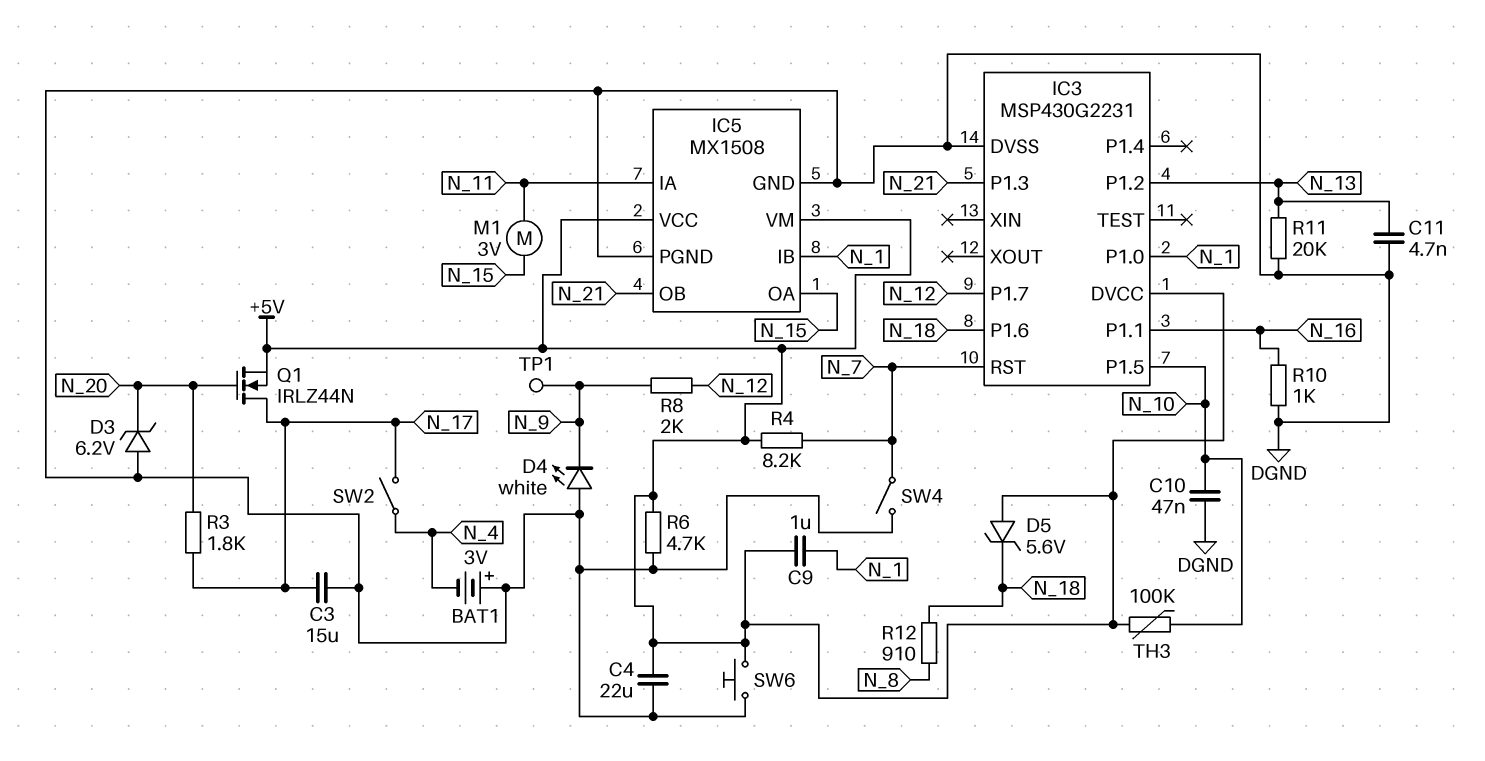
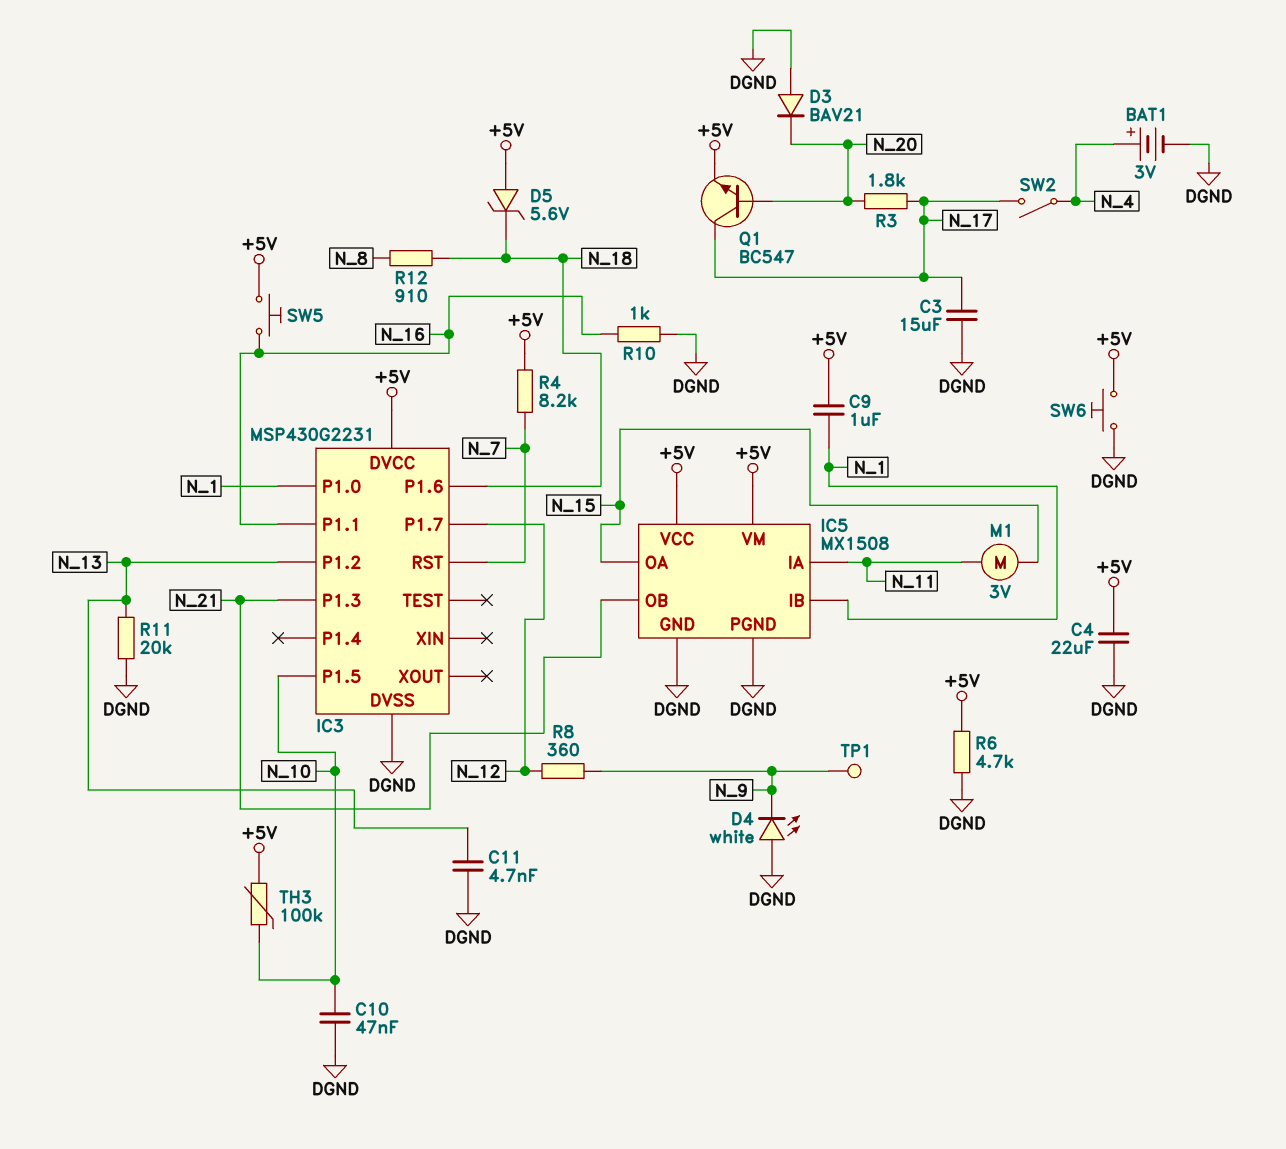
BAT1: 3V (plus DGND, minus N_4) -> 3V (plus N_4, minus DGND)
D3: zener 6.2V (A DGND, K N_20) -> diode BAV21 (A DGND, K N_20)
Q1: NMOS IRLZ44N (G N_20, D N_17, S +5V) -> NPN BC547 (B N_20, C N_17, E +5V)
R8: 2k (N_9, N_12) -> 360 (N_9, N_12)
SW4: switch (DGND, N_7) -> none
SW5: none -> button (+5V, N_16)

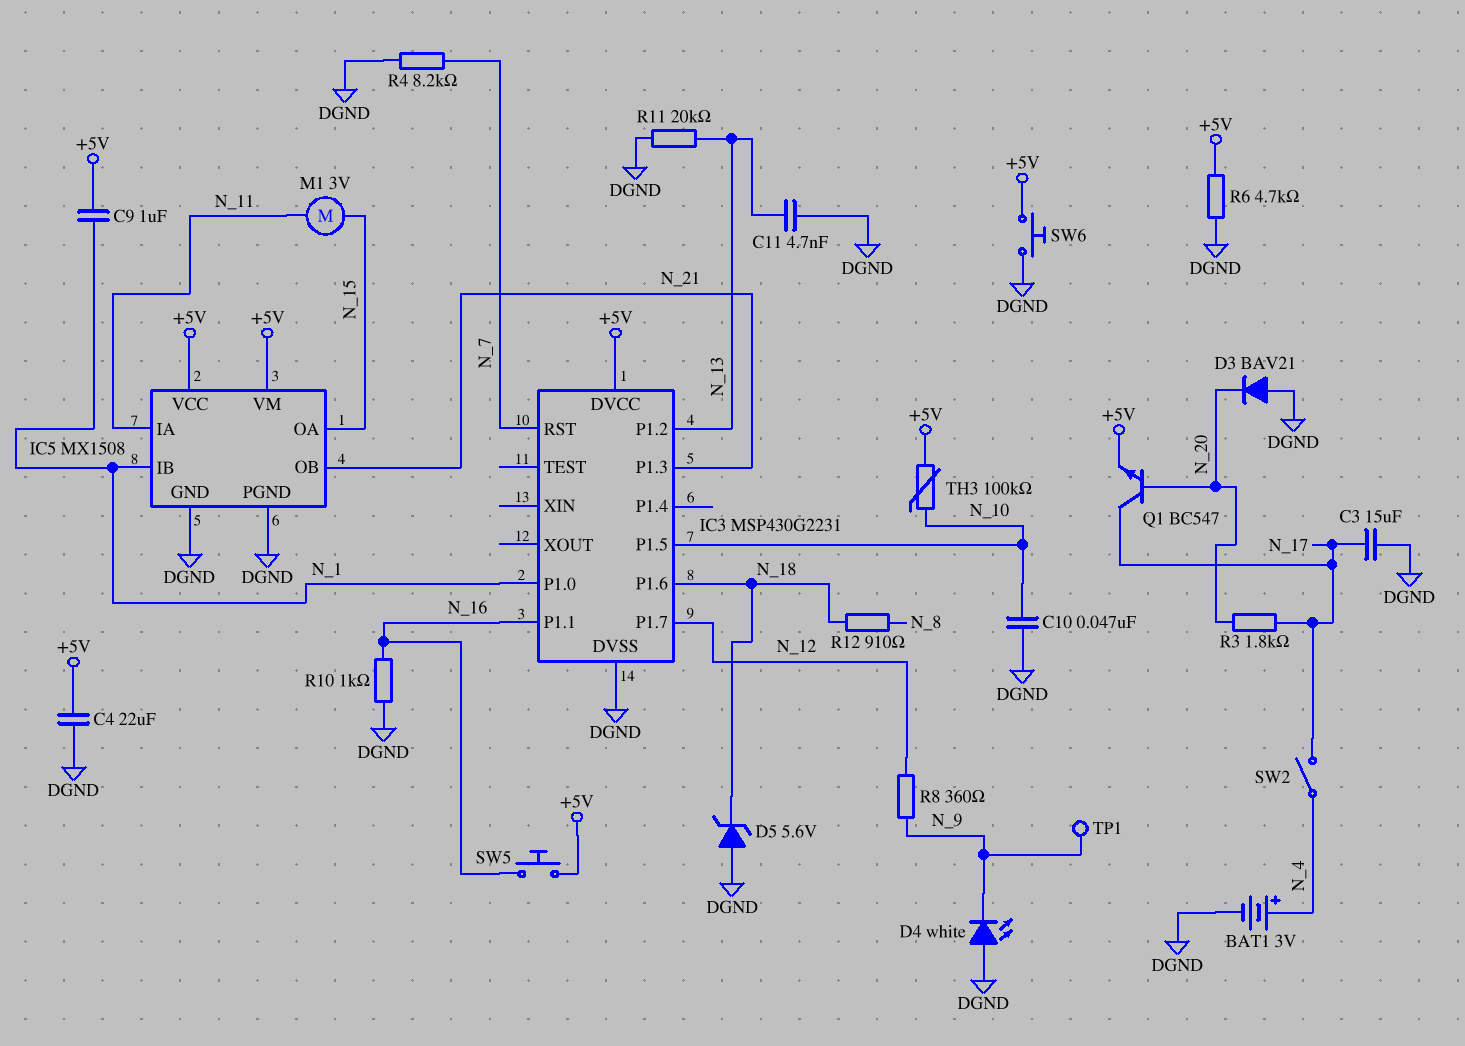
D5: zener 5.6V (A +5V, K N_18) -> zener 5.6V (A DGND, K N_18)
R4: 8.2k (+5V, N_7) -> 8.2k (DGND, N_7)

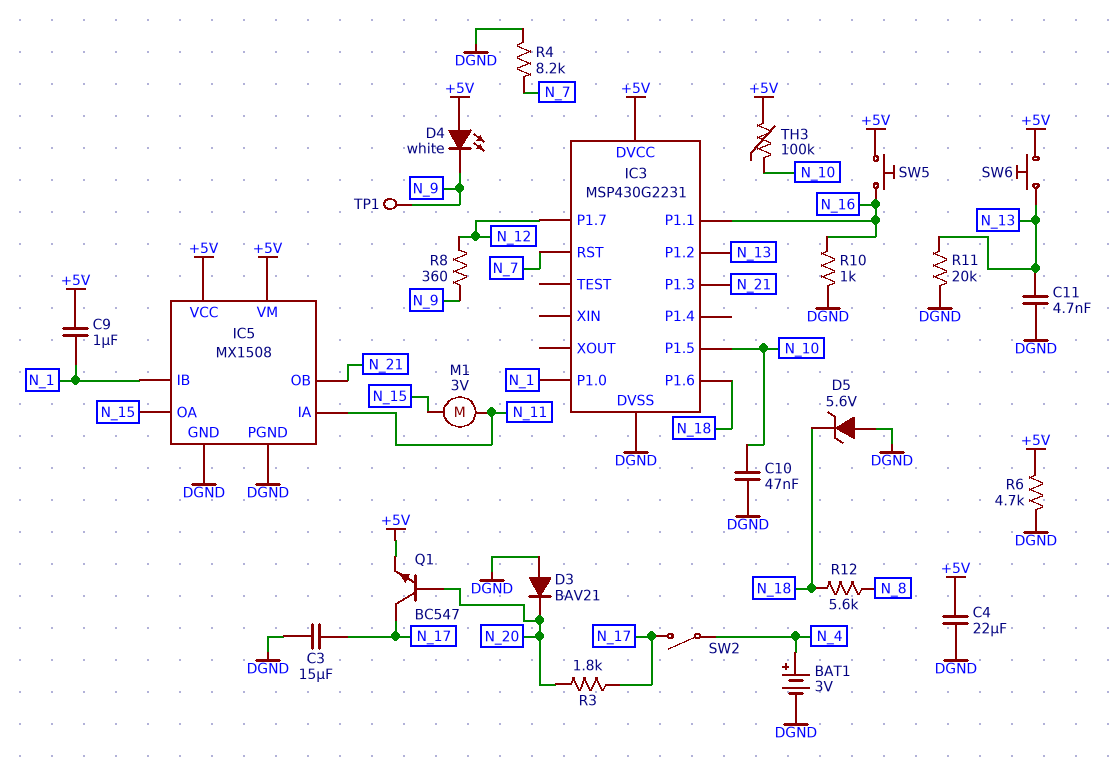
D4: LED white (A DGND, K N_9) -> LED white (A +5V, K N_9)
R12: 910 (N_8, N_18) -> 5.6k (N_8, N_18)
SW6: button (+5V, DGND) -> button (+5V, N_13)

